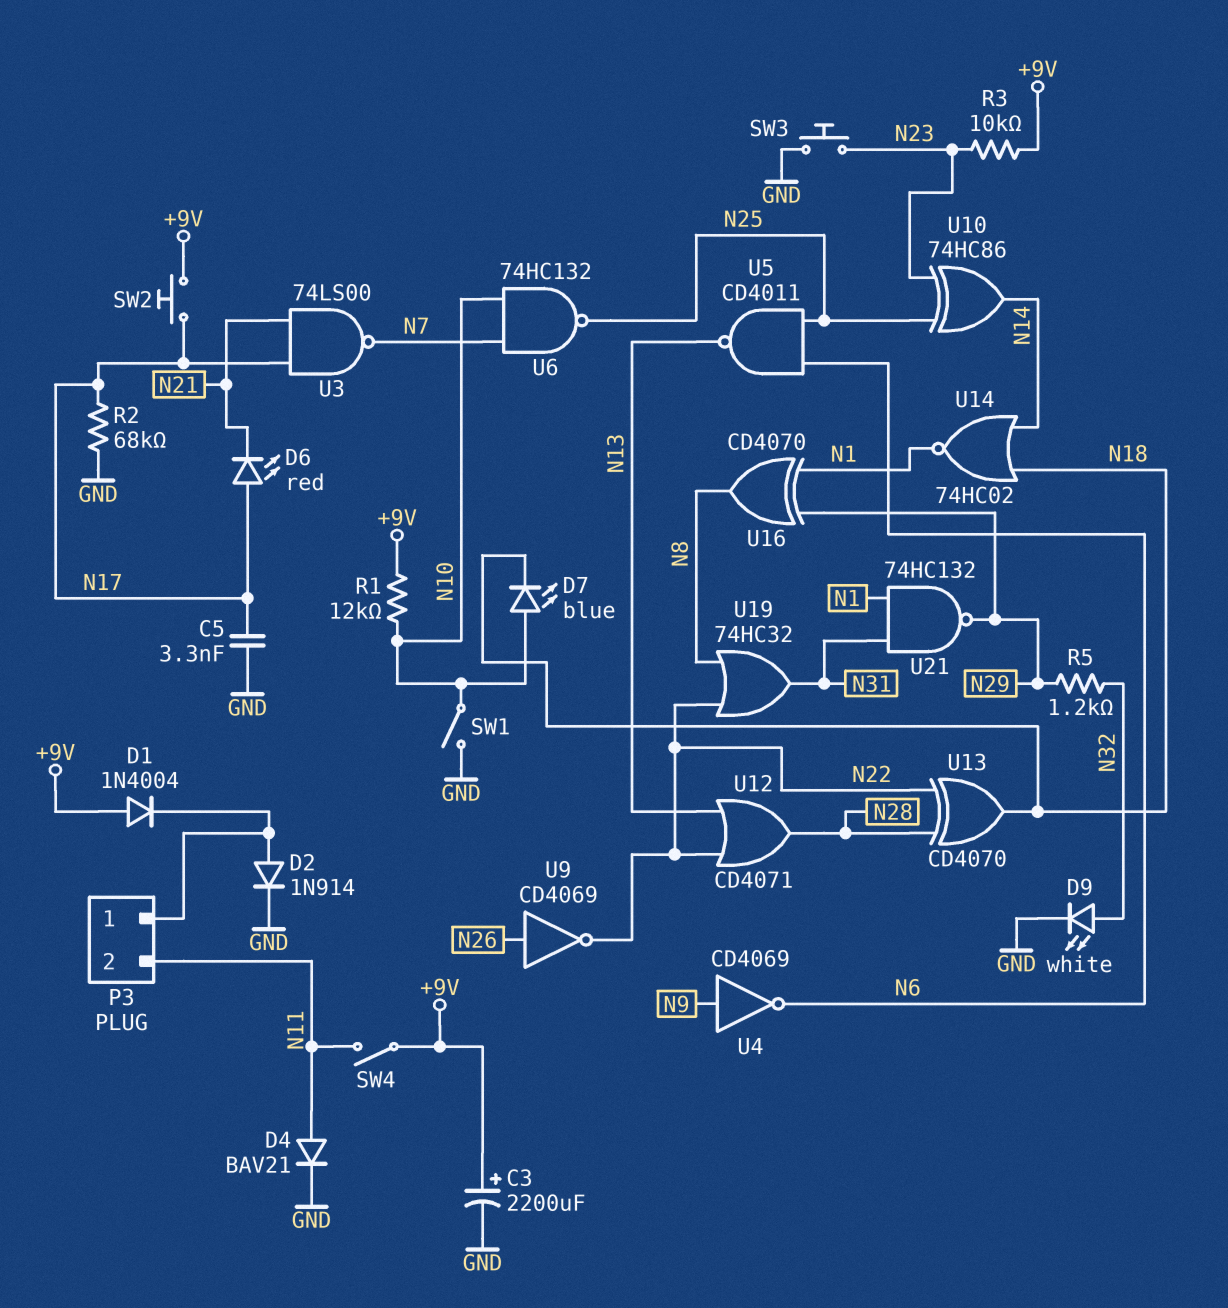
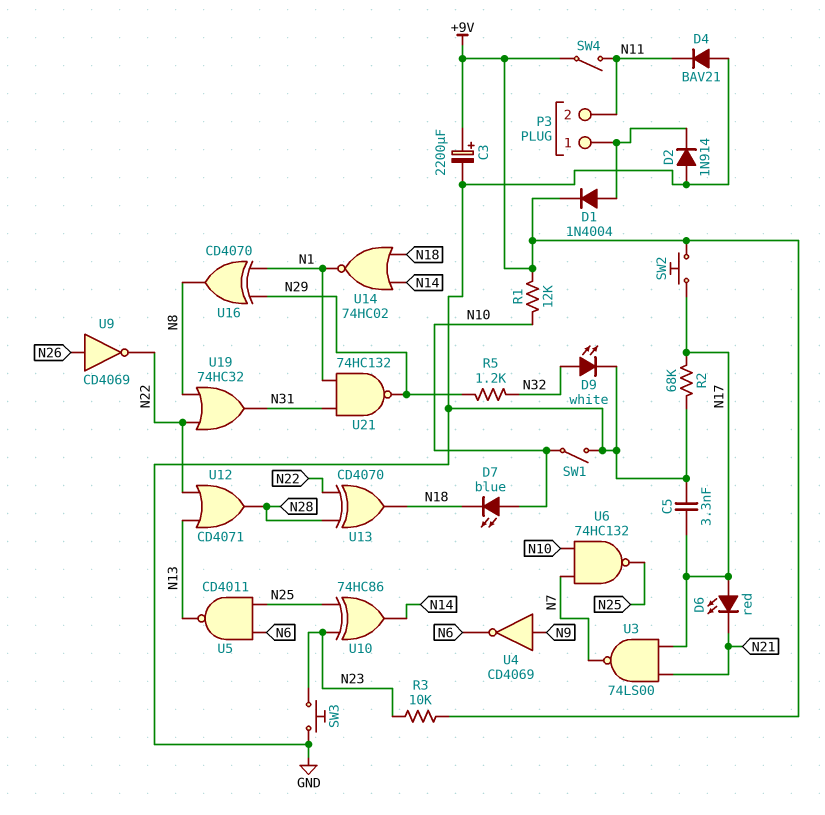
D1: diode 1N4004 (A +9V, K P3/1) -> diode 1N4004 (A P3/1, K +9V)
D2: diode 1N914 (A P3/1, K GND) -> diode 1N914 (A GND, K P3/1)
D4: diode BAV21 (A N11, K GND) -> diode BAV21 (A GND, K N11)

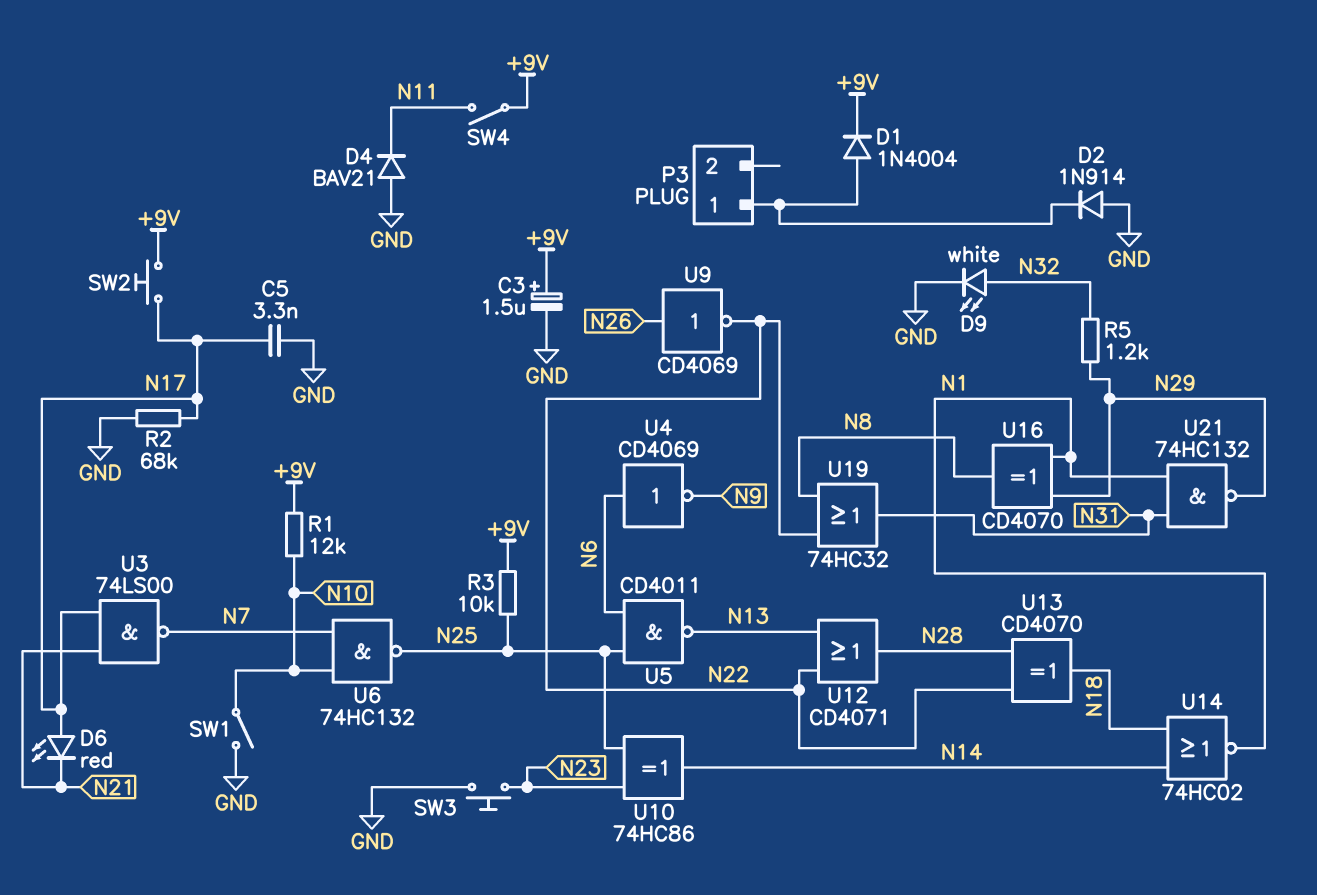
C3: 2200uF (plus +9V, minus GND) -> 1.5uF (plus +9V, minus GND)
D7: LED blue (A N10, K N18) -> none
P3 pin 2: N11 -> none
R3: 10k (+9V, N23) -> 10k (+9V, N25)
U4: NOT CD4069 (in N9, out N6) -> NOT CD4069 (in N6, out N9)

